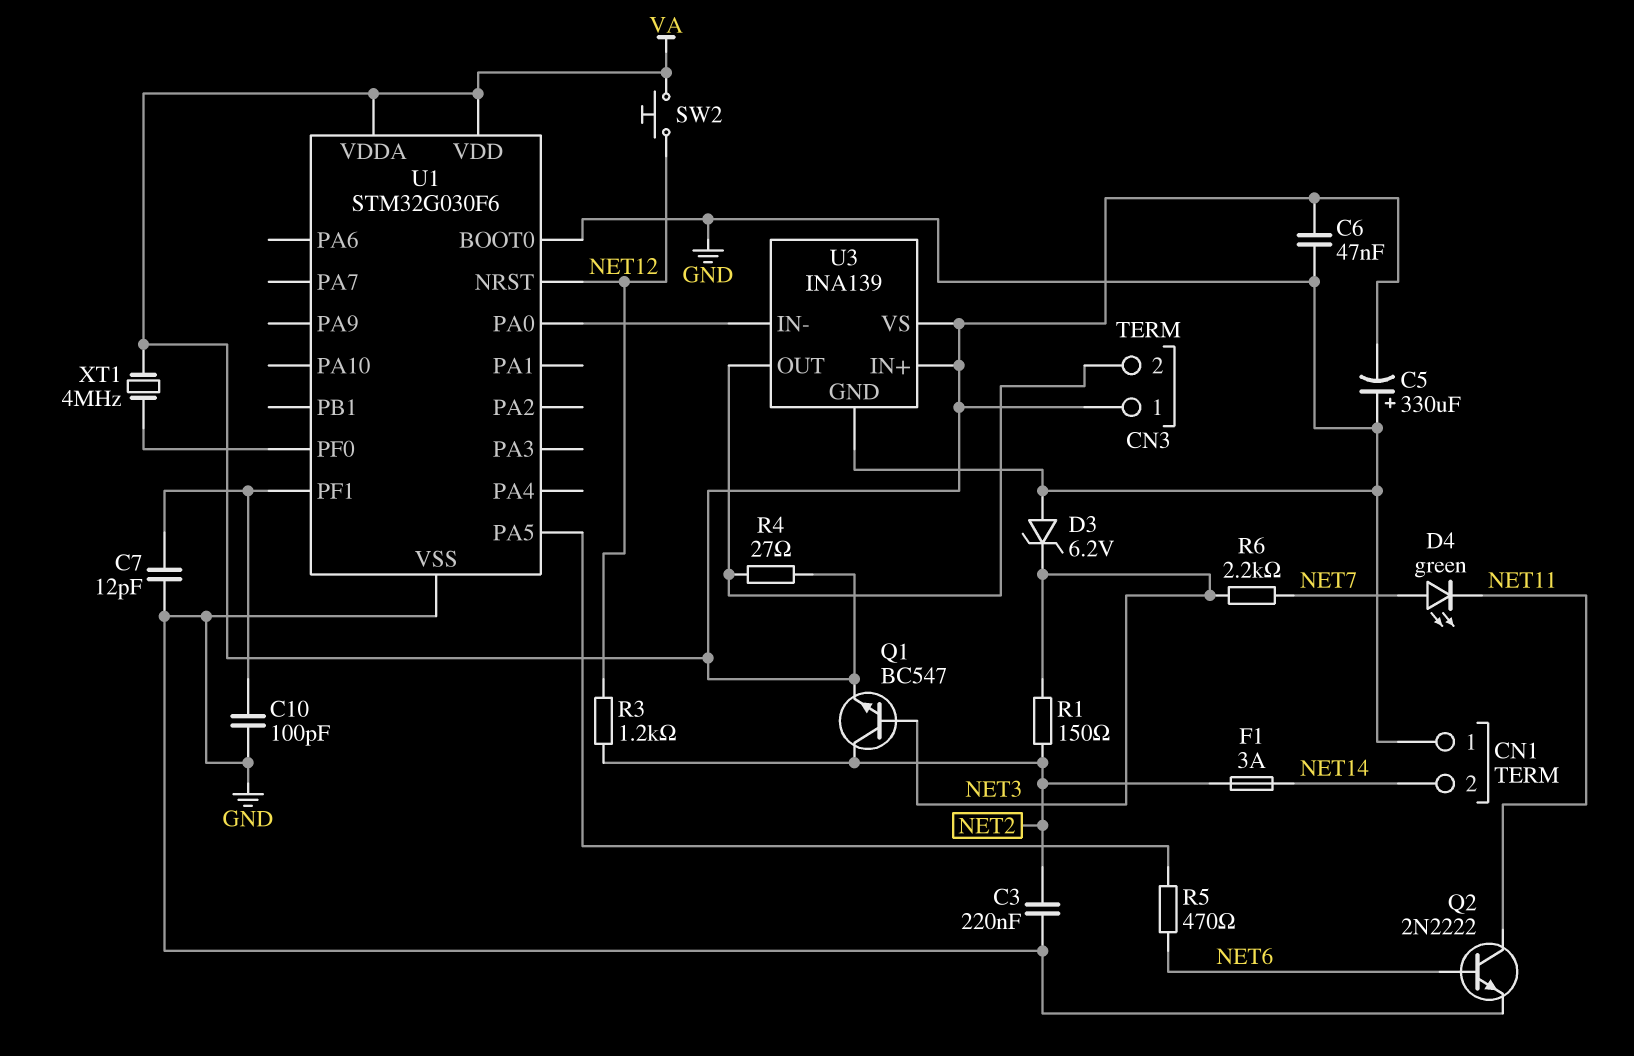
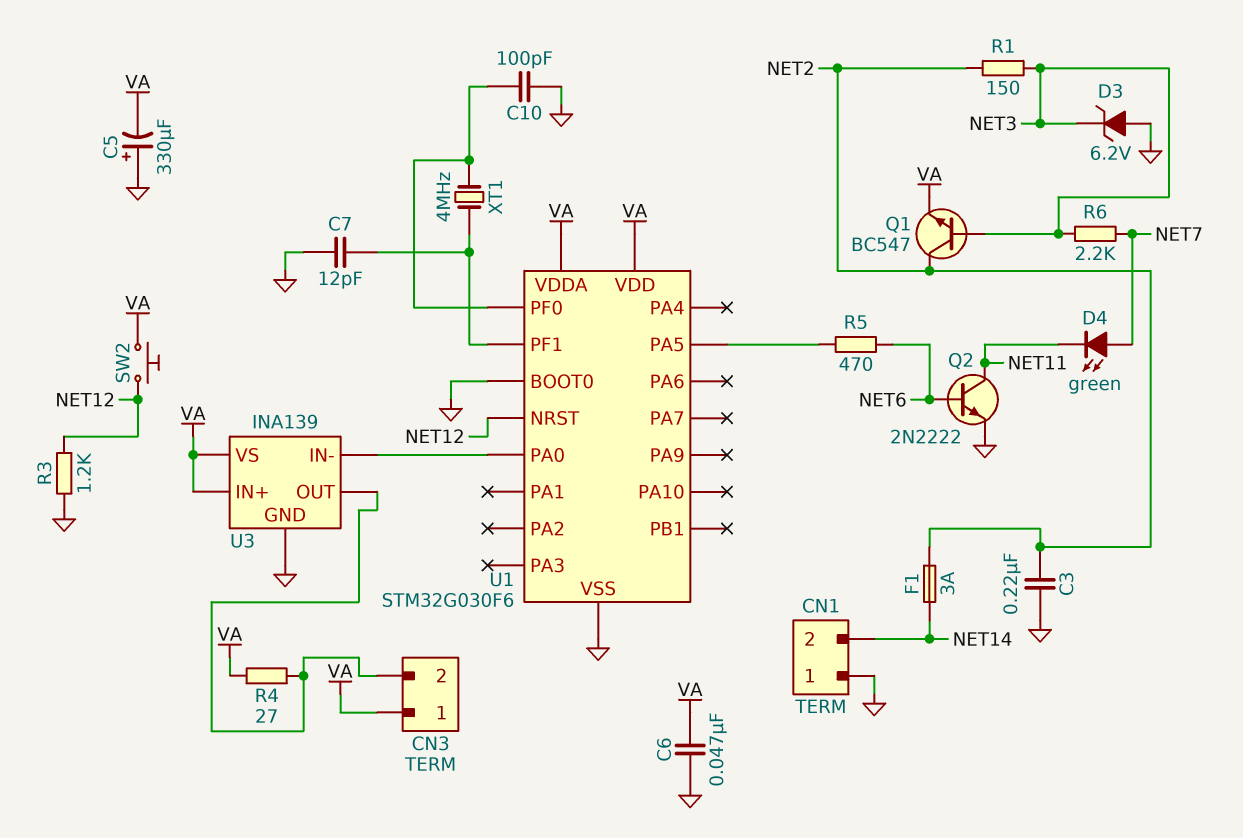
C10: 100pF (GND, U1/PF1) -> 100pF (GND, U1/PF0)
R3: 1.2k (NET2, NET12) -> 1.2k (GND, NET12)
XT1: 4MHz (U1/PF0, VA) -> 4MHz (U1/PF0, U1/PF1)

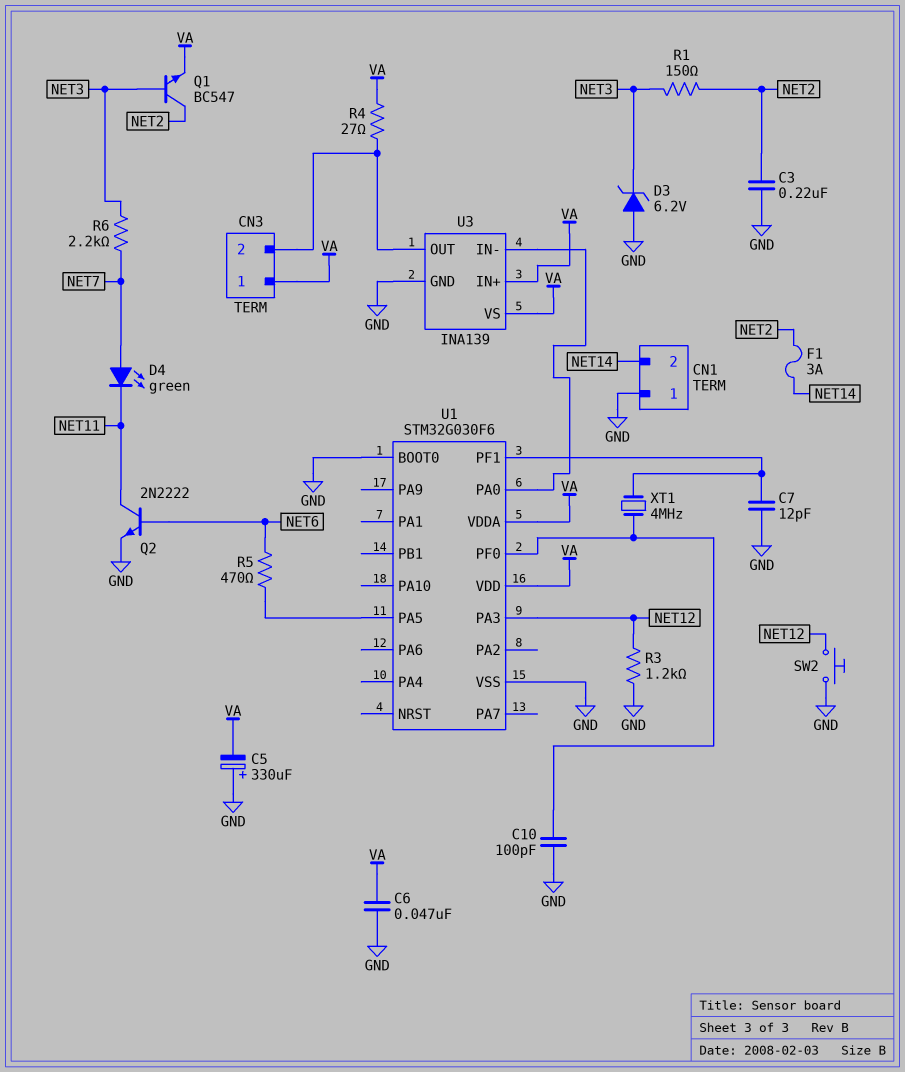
SW2: button (NET12, VA) -> button (GND, NET12)
U1 pin NRST: NET12 -> none
U1 pin PA3: none -> NET12

